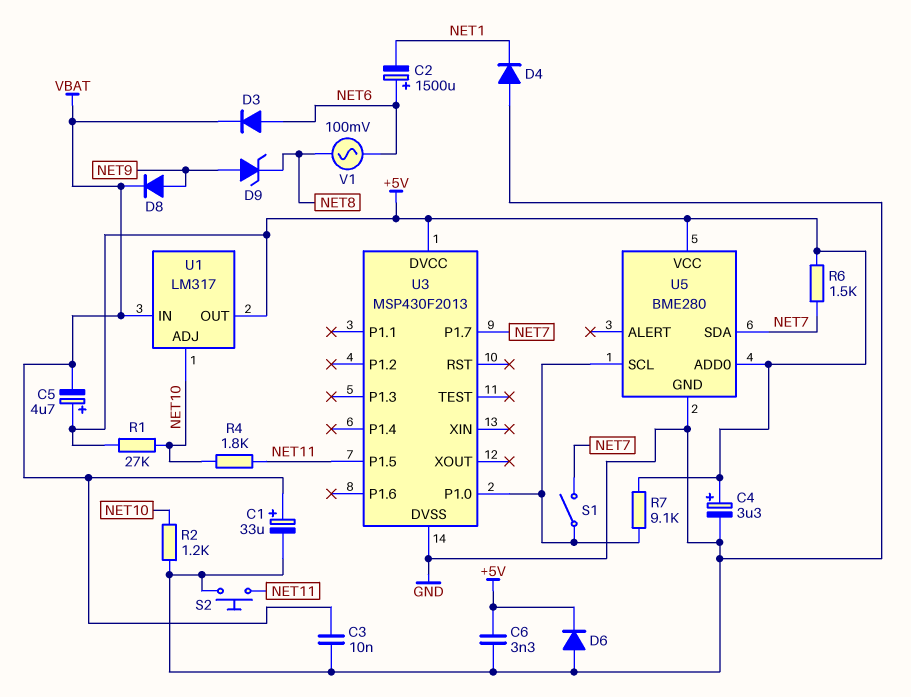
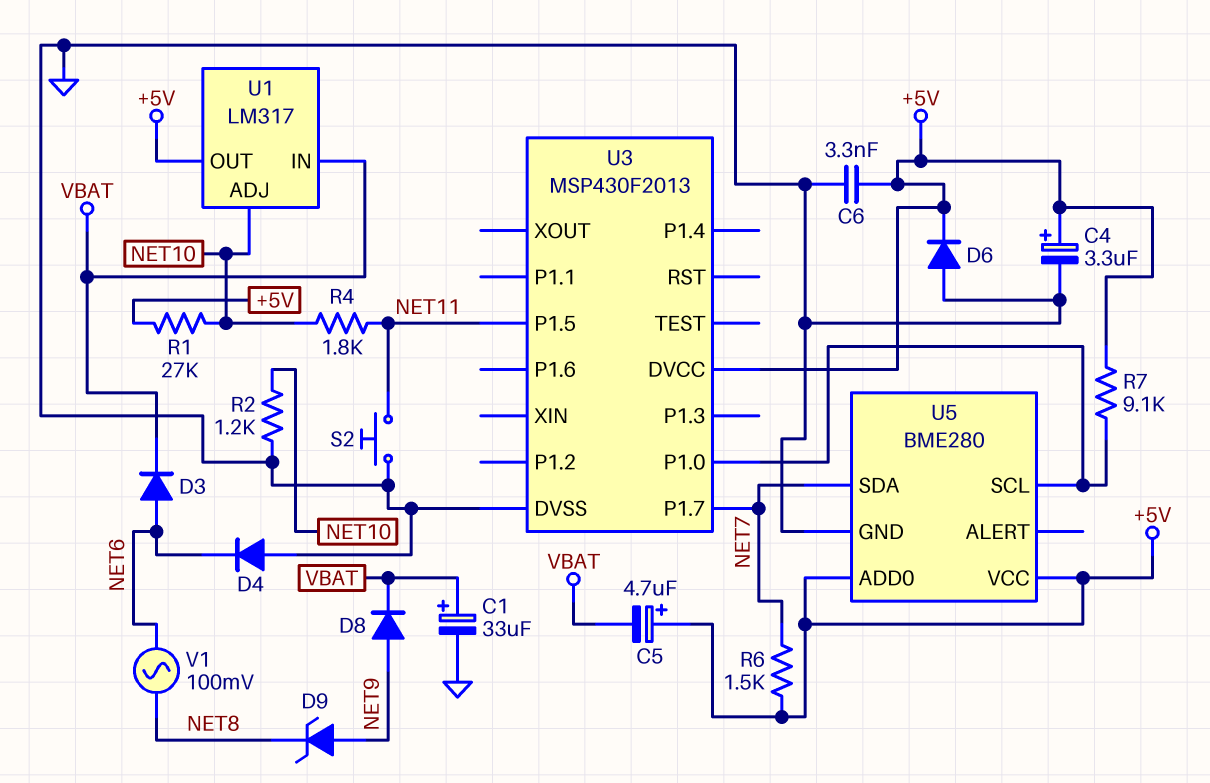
C2: 1500uF (plus NET6, minus NET1) -> none
C3: 10nF (GND, VBAT) -> none
D4: diode (A GND, K NET1) -> diode (A GND, K NET6)
S1: switch (NET7, U3/P1.0) -> none

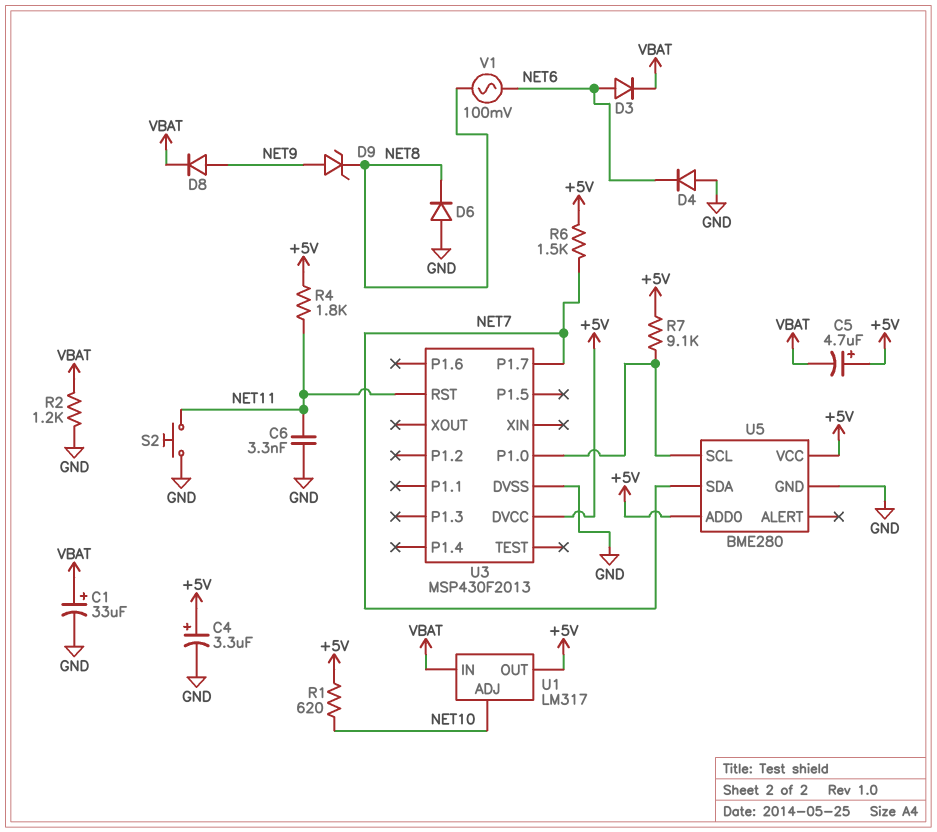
C6: 3.3nF (+5V, GND) -> 3.3nF (GND, NET11)
D6: diode (A GND, K +5V) -> diode (A GND, K NET8)
R1: 27k (+5V, NET10) -> 620 (+5V, NET10)
R2: 1.2k (GND, NET10) -> 1.2k (GND, VBAT)
R4: 1.8k (NET10, NET11) -> 1.8k (+5V, NET11)
U3 pin P1.5: NET11 -> none
U3 pin RST: none -> NET11

